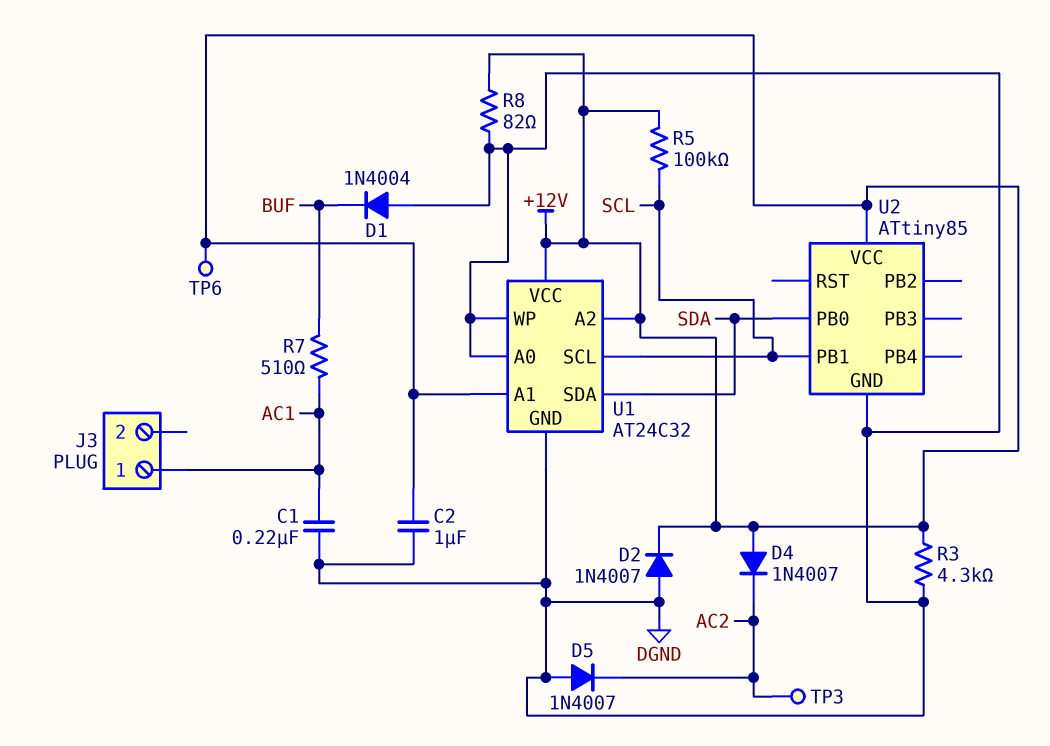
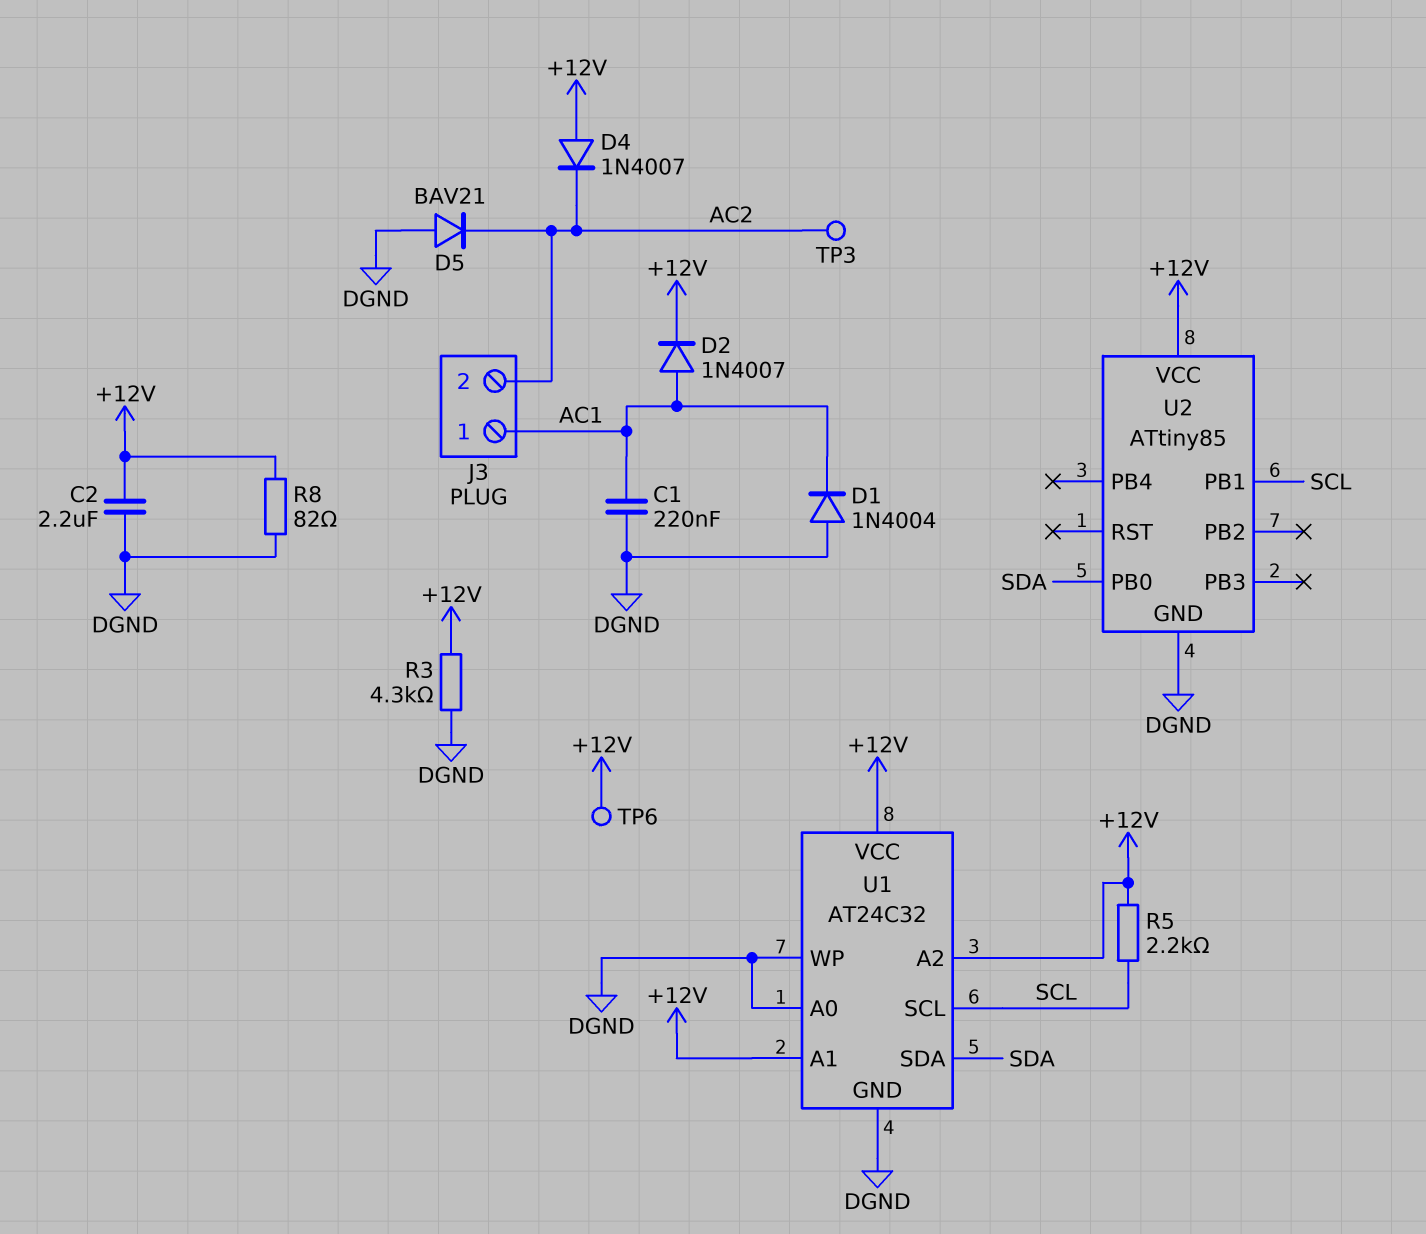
C2: 1uF (+12V, DGND) -> 2.2uF (+12V, DGND)
D1: diode 1N4004 (A DGND, K BUF) -> diode 1N4004 (A DGND, K AC1)
D2: diode 1N4007 (A DGND, K +12V) -> diode 1N4007 (A AC1, K +12V)
D5: diode 1N4007 (A DGND, K AC2) -> diode BAV21 (A DGND, K AC2)
J3 pin 2: none -> AC2
R5: 100k (+12V, SCL) -> 2.2k (+12V, SCL)
R7: 510 (AC1, BUF) -> none

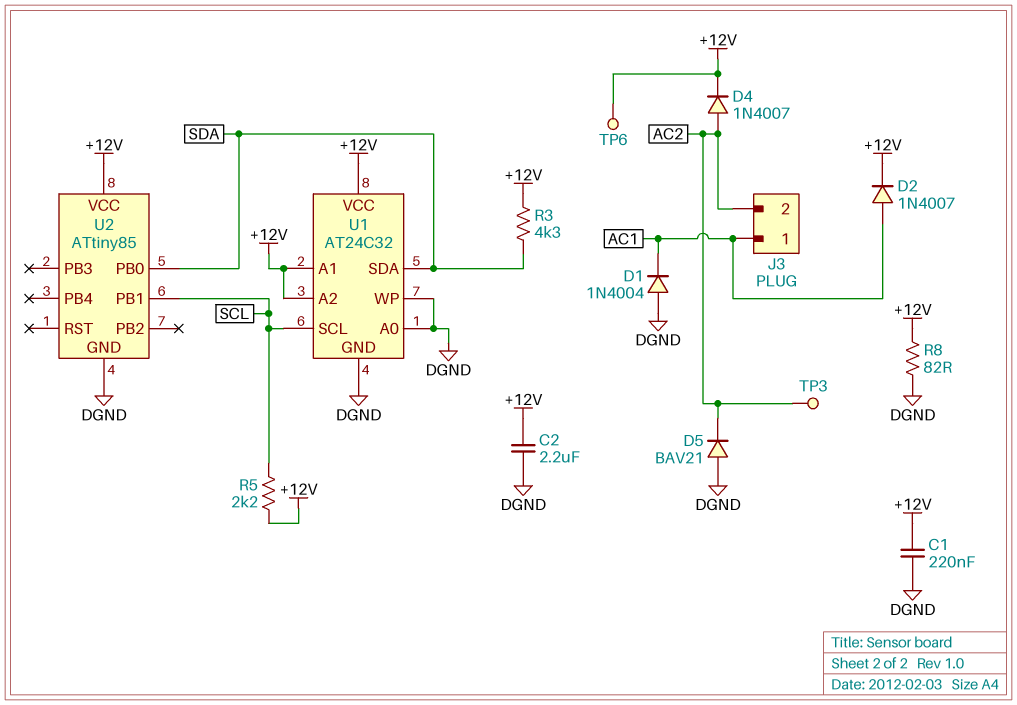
C1: 220nF (AC1, DGND) -> 220nF (+12V, DGND)
D4: diode 1N4007 (A +12V, K AC2) -> diode 1N4007 (A AC2, K +12V)
R3: 4.3k (+12V, DGND) -> 4.3k (+12V, SDA)

